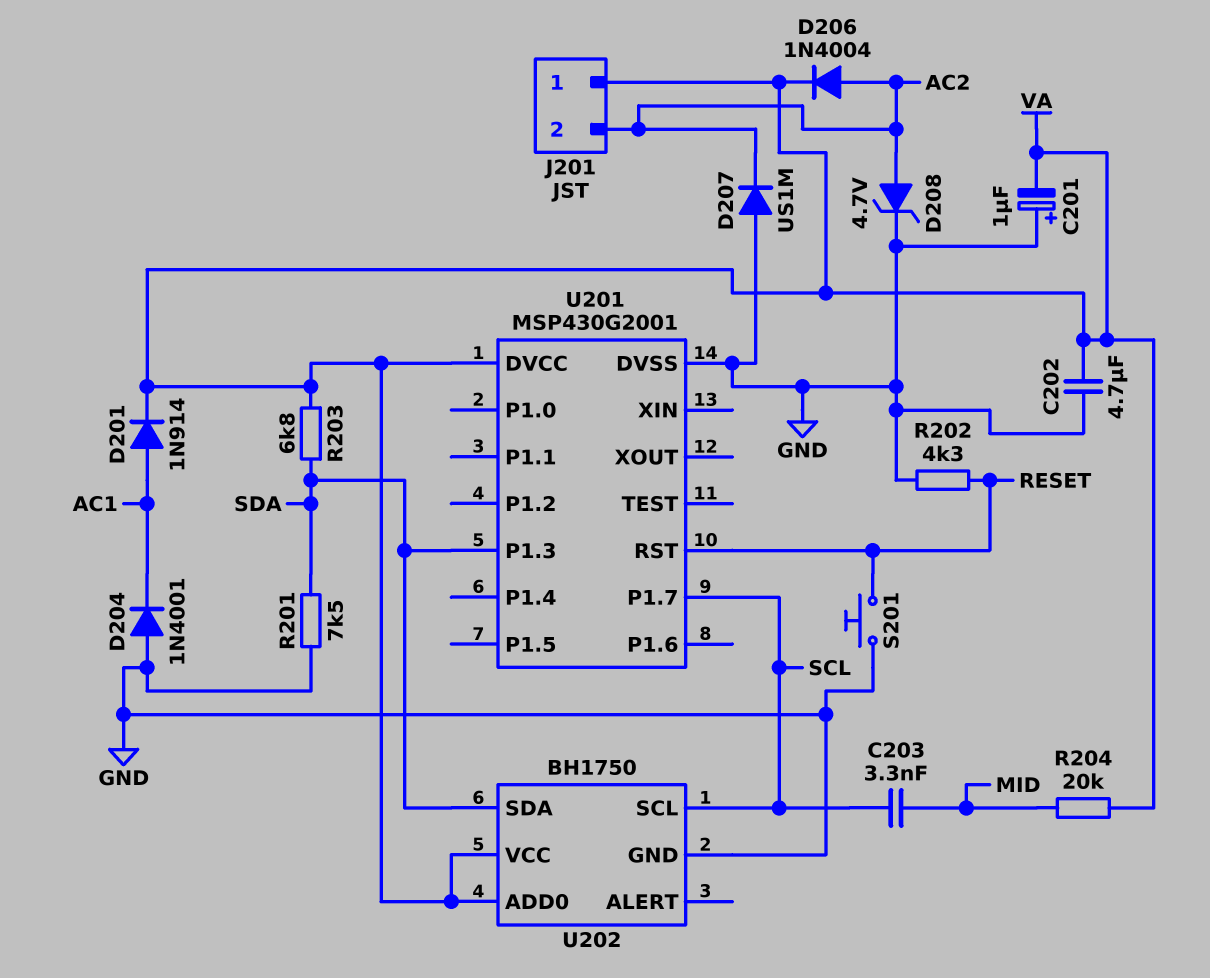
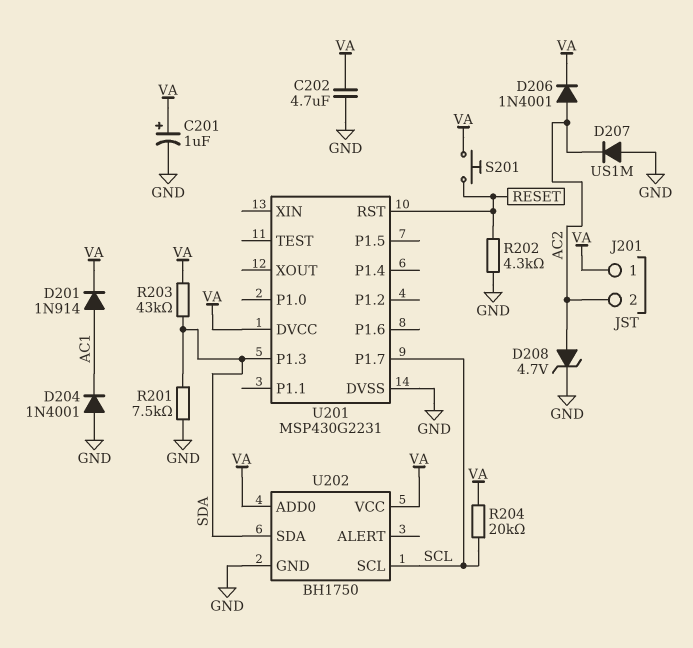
C201: 1uF (plus GND, minus VA) -> 1uF (plus VA, minus GND)
C203: 3.3nF (MID, SCL) -> none
D206: diode 1N4004 (A AC2, K VA) -> diode 1N4001 (A AC2, K VA)
R203: 6.8k (SDA, VA) -> 43k (SDA, VA)
R204: 20k (MID, VA) -> 20k (SCL, VA)
S201: button (GND, RESET) -> button (RESET, VA)
U201: MSP430G2001 -> MSP430G2231

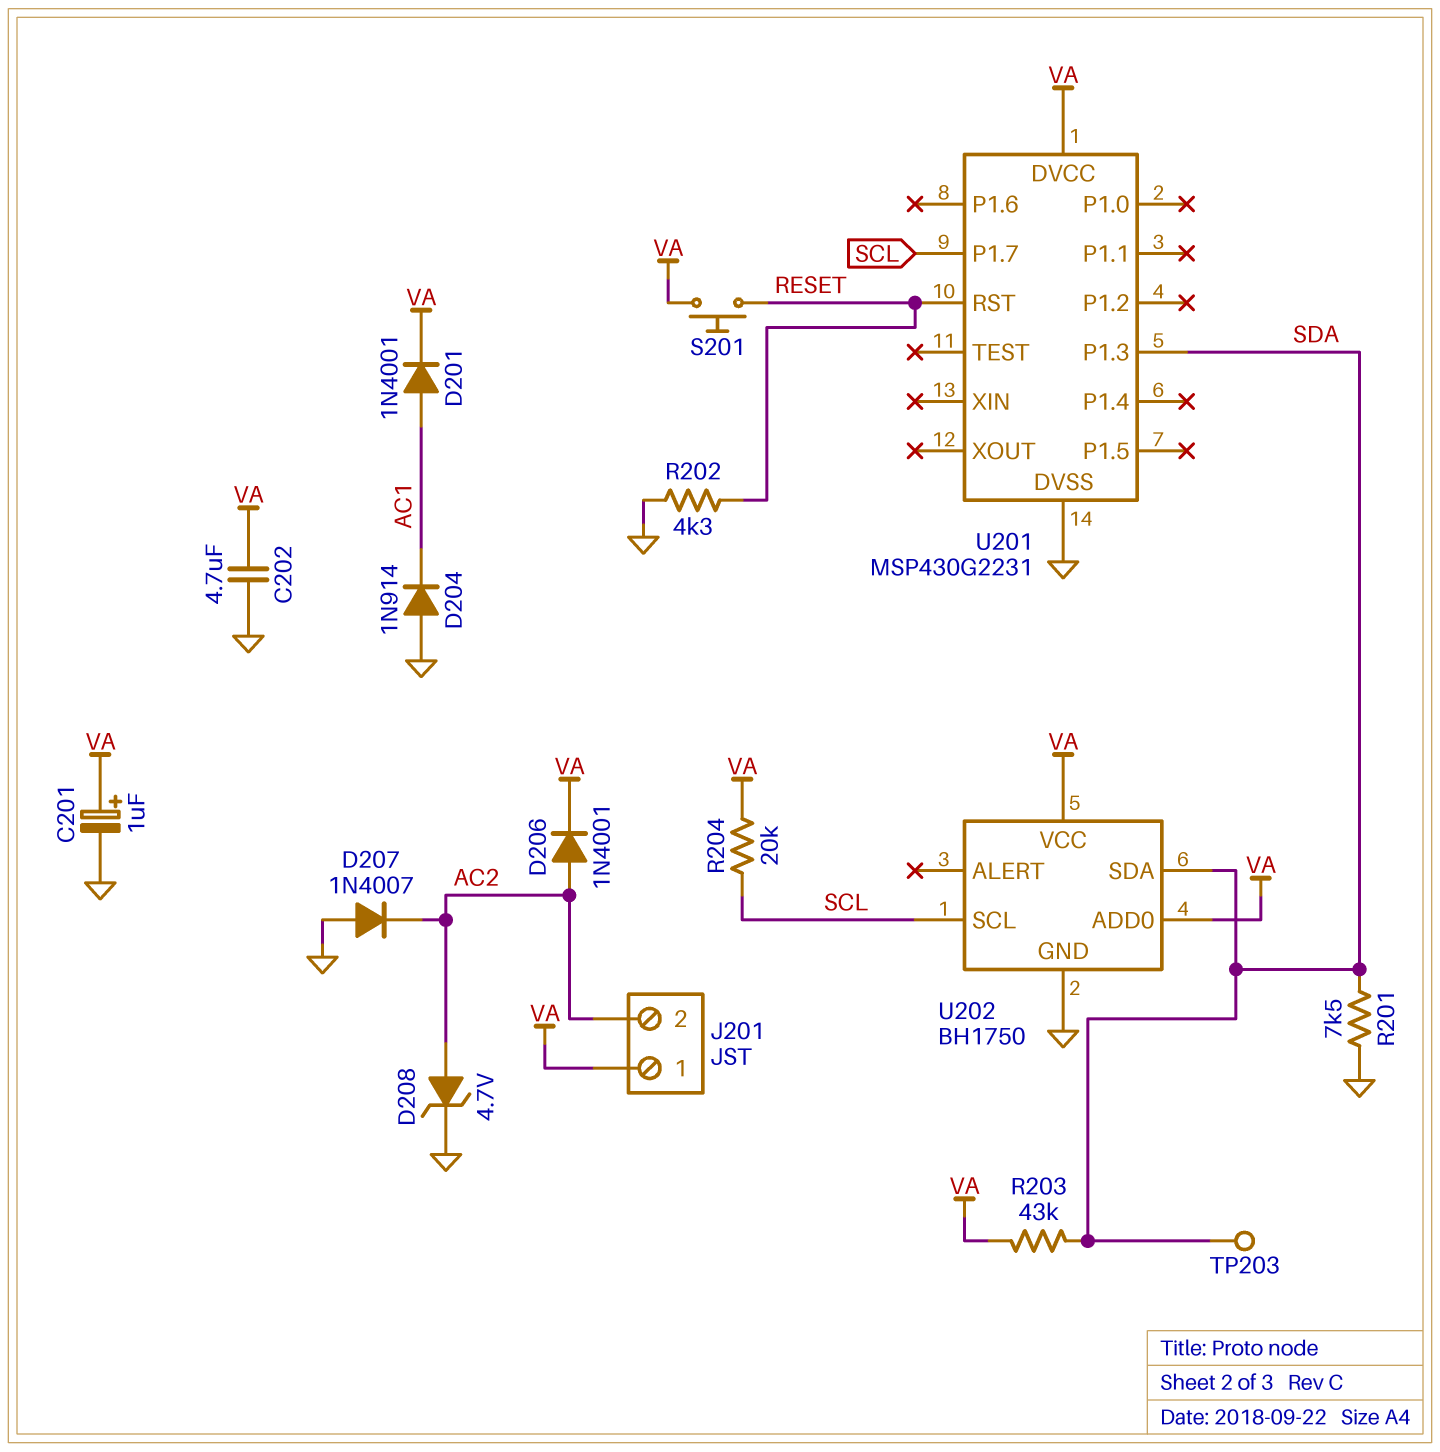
D201: diode 1N914 (A AC1, K VA) -> diode 1N4001 (A AC1, K VA)
D204: diode 1N4001 (A GND, K AC1) -> diode 1N914 (A GND, K AC1)
D207: diode US1M (A GND, K AC2) -> diode 1N4007 (A GND, K AC2)
TP203: none -> test point (SDA)

